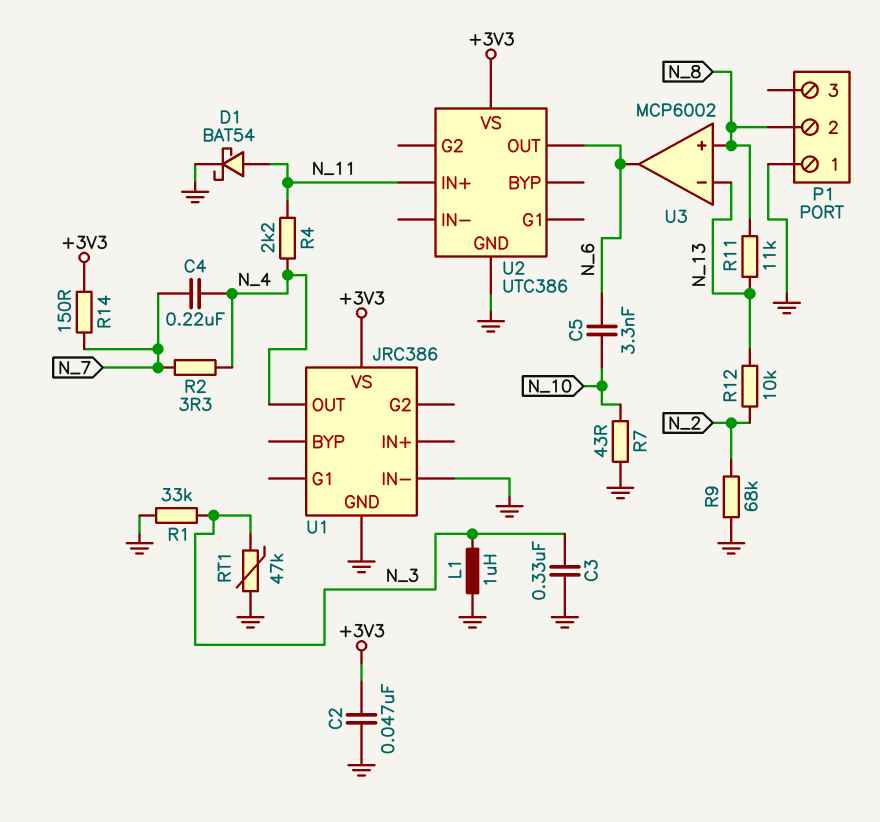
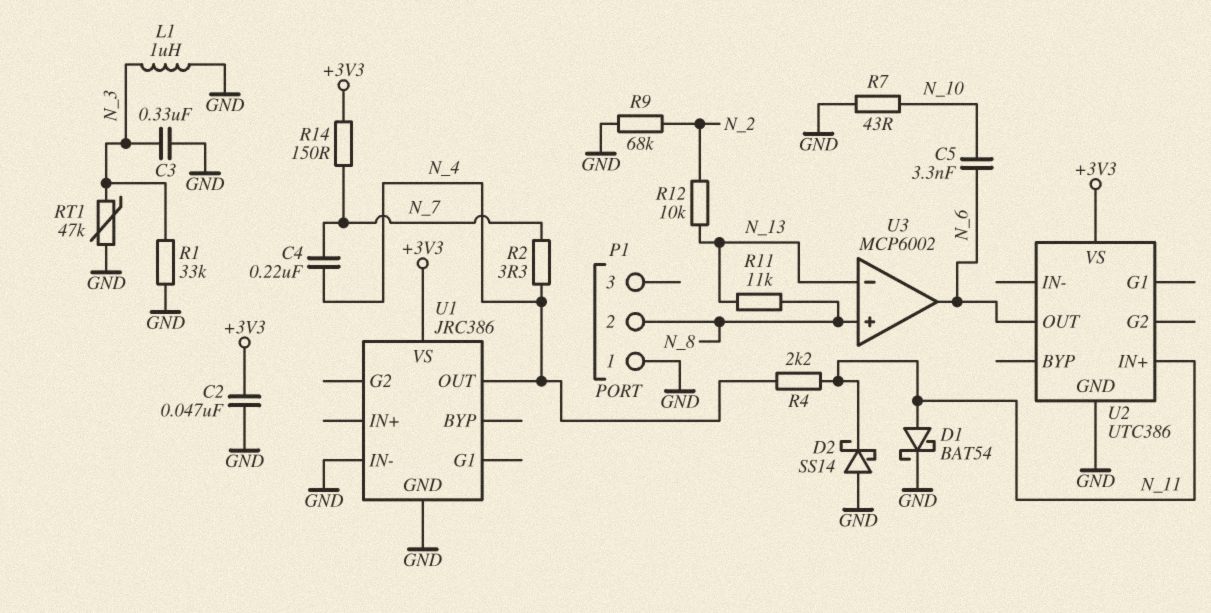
D2: none -> schottky SS14 (A GND, K N_11)

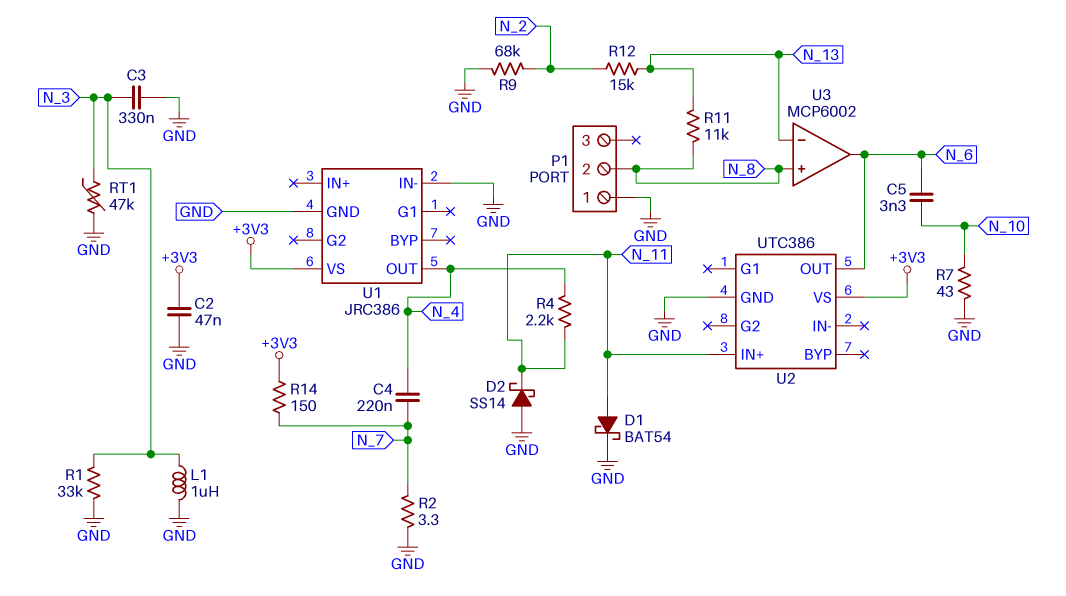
R2: 3.3 (N_4, N_7) -> 3.3 (GND, N_7)
R12: 10k (N_2, N_13) -> 15k (N_2, N_13)

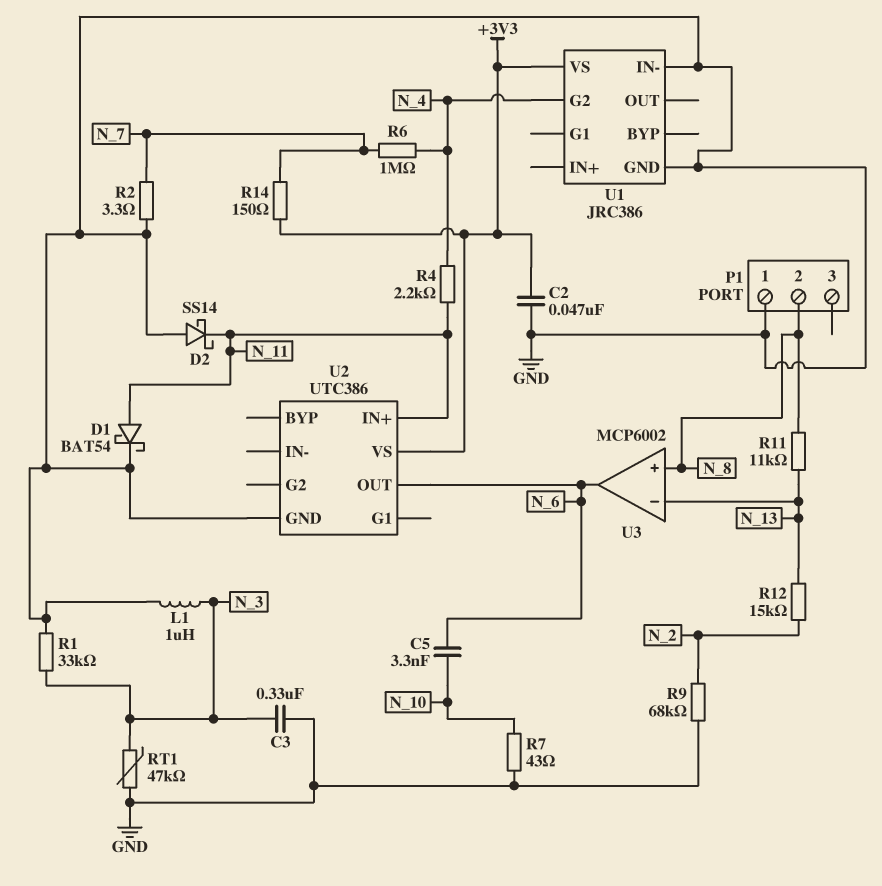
C4: 220nF (N_4, N_7) -> none
R6: none -> 1M (N_4, N_7)
U1 pin G2: none -> N_4
U1 pin OUT: N_4 -> none

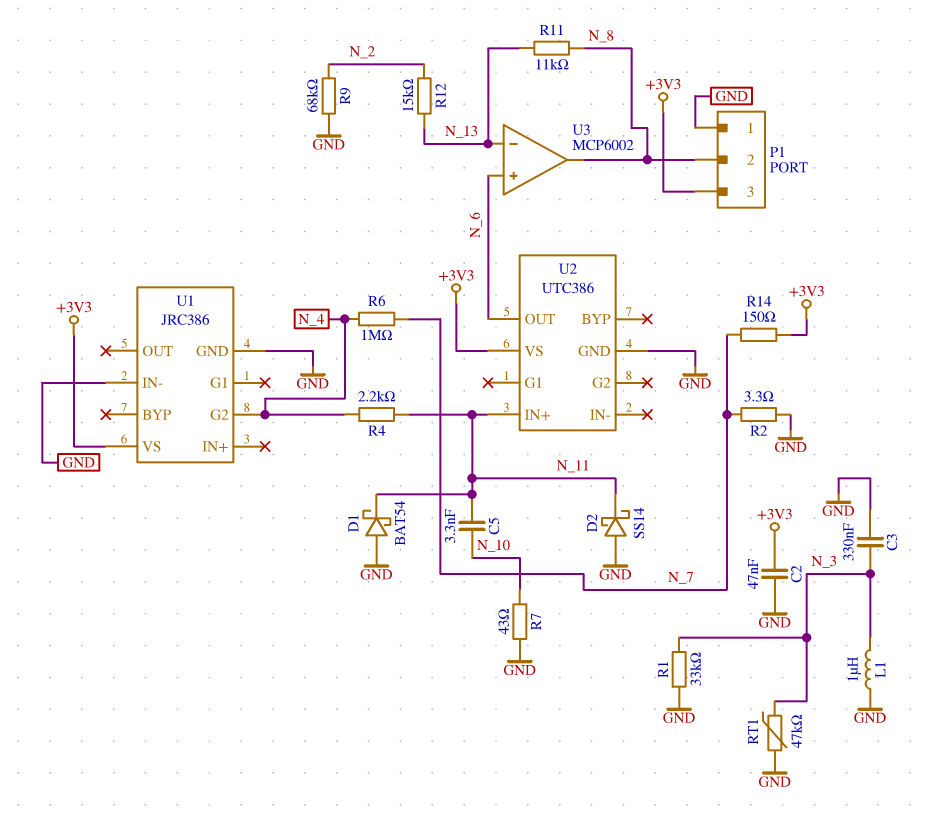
C5: 3.3nF (N_6, N_10) -> 3.3nF (N_10, N_11)
D1: schottky BAT54 (A N_11, K GND) -> schottky BAT54 (A GND, K N_11)
P1 pin 3: none -> +3V3
U3 pin in+: N_8 -> N_6
U3 pin out: N_6 -> N_8

